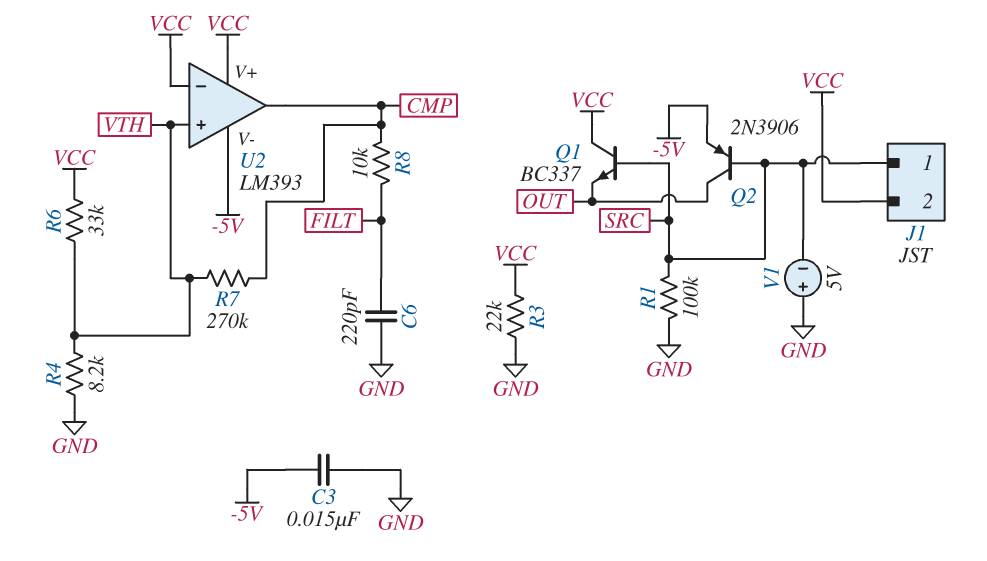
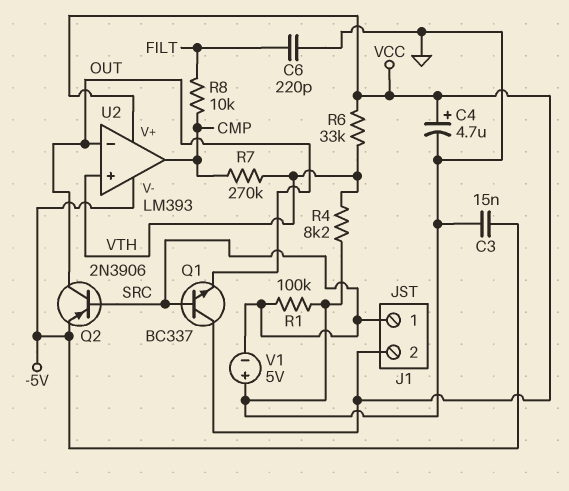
C4: none -> 4.7uF (plus VCC, minus GND)
R3: 22k (GND, VCC) -> none
U2 pin in-: VCC -> OUT

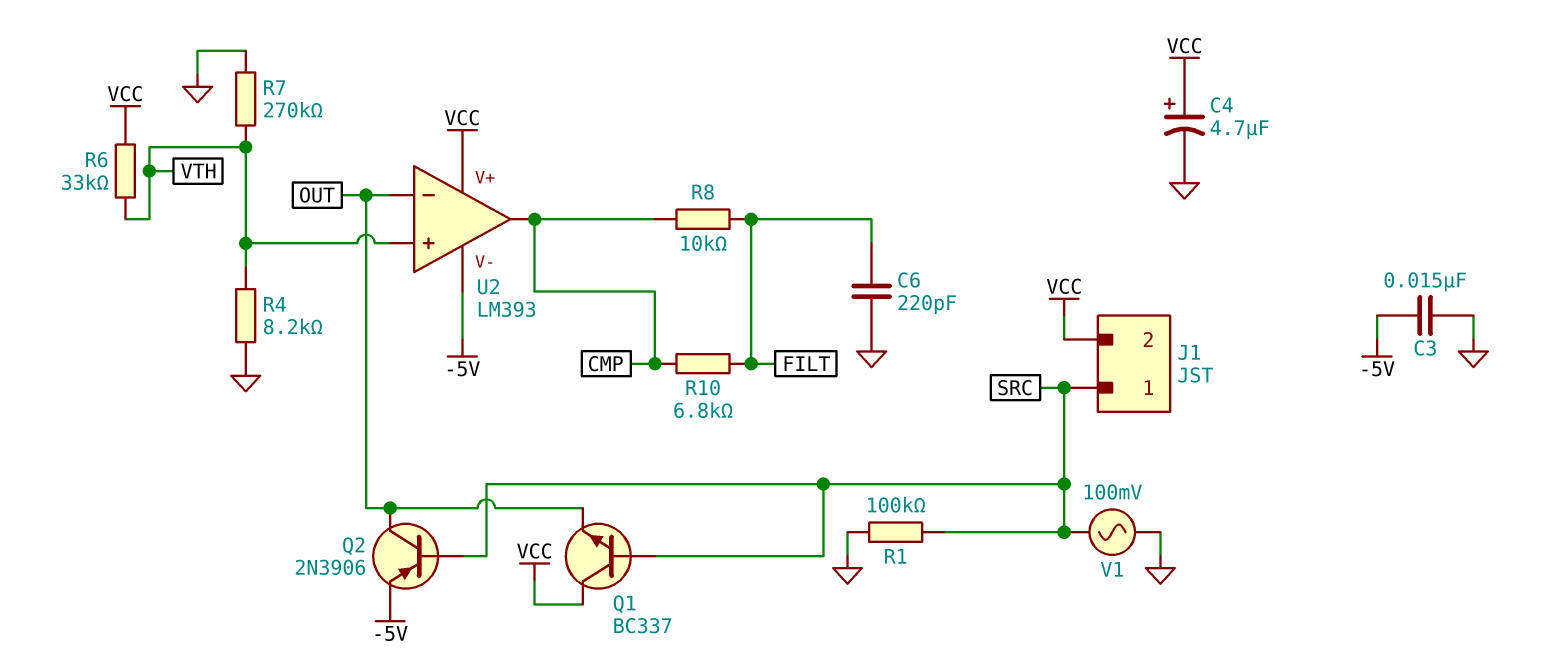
R7: 270k (CMP, VTH) -> 270k (GND, VTH)
R10: none -> 6.8k (CMP, FILT)
V1: 5V (plus GND, minus SRC) -> AC 100mV (GND, SRC)

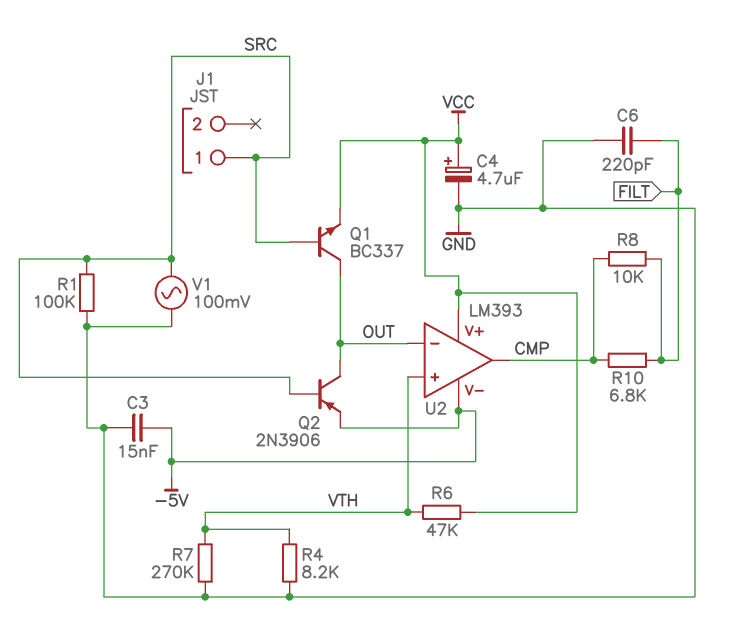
J1 pin 2: VCC -> none
Q1: NPN BC337 (B SRC, C VCC, E OUT) -> NPN BC337 (B SRC, C OUT, E VCC)
R6: 33k (VCC, VTH) -> 47k (VCC, VTH)

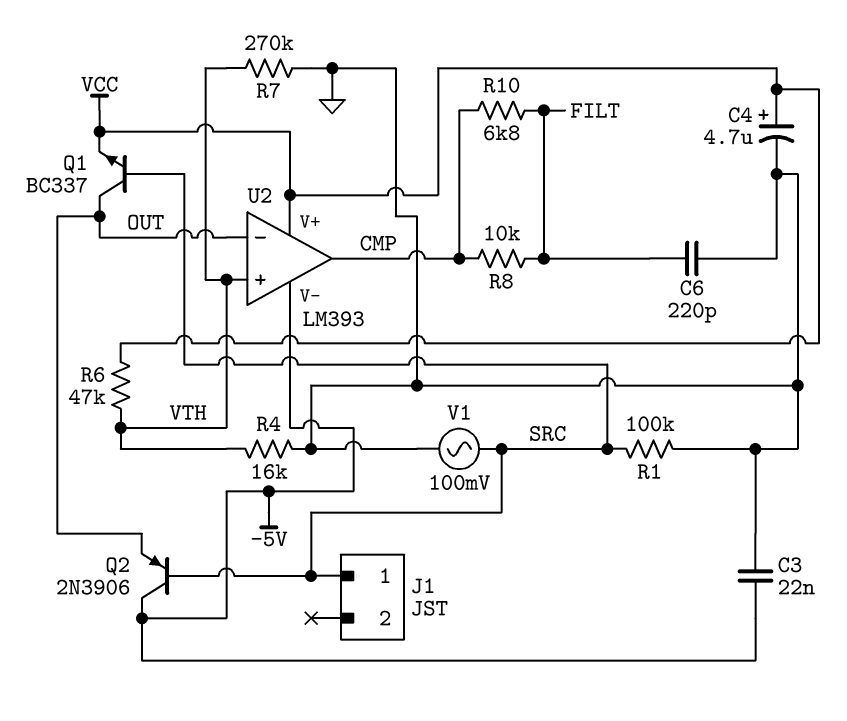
C3: 15nF (-5V, GND) -> 22nF (-5V, GND)
Q2: PNP 2N3906 (B SRC, C OUT, E -5V) -> PNP 2N3906 (B SRC, C -5V, E OUT)
R4: 8.2k (GND, VTH) -> 16k (GND, VTH)

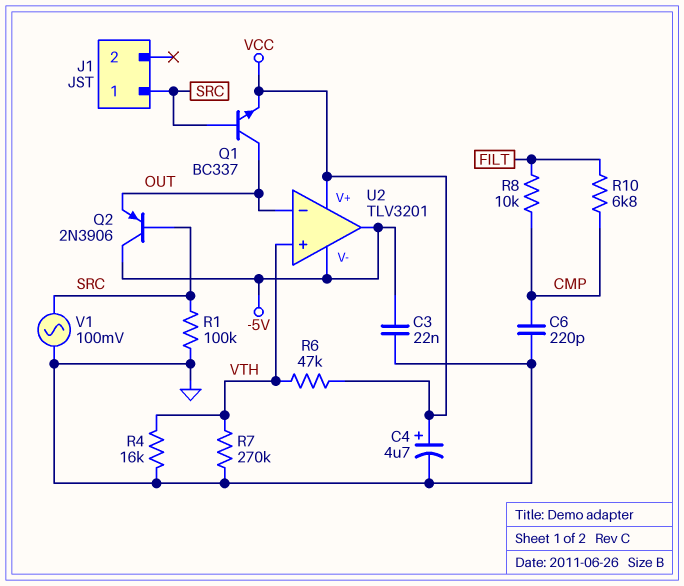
C6: 220pF (FILT, GND) -> 220pF (CMP, GND)
U2: LM393 -> TLV3201
U2 pin out: CMP -> -5V

